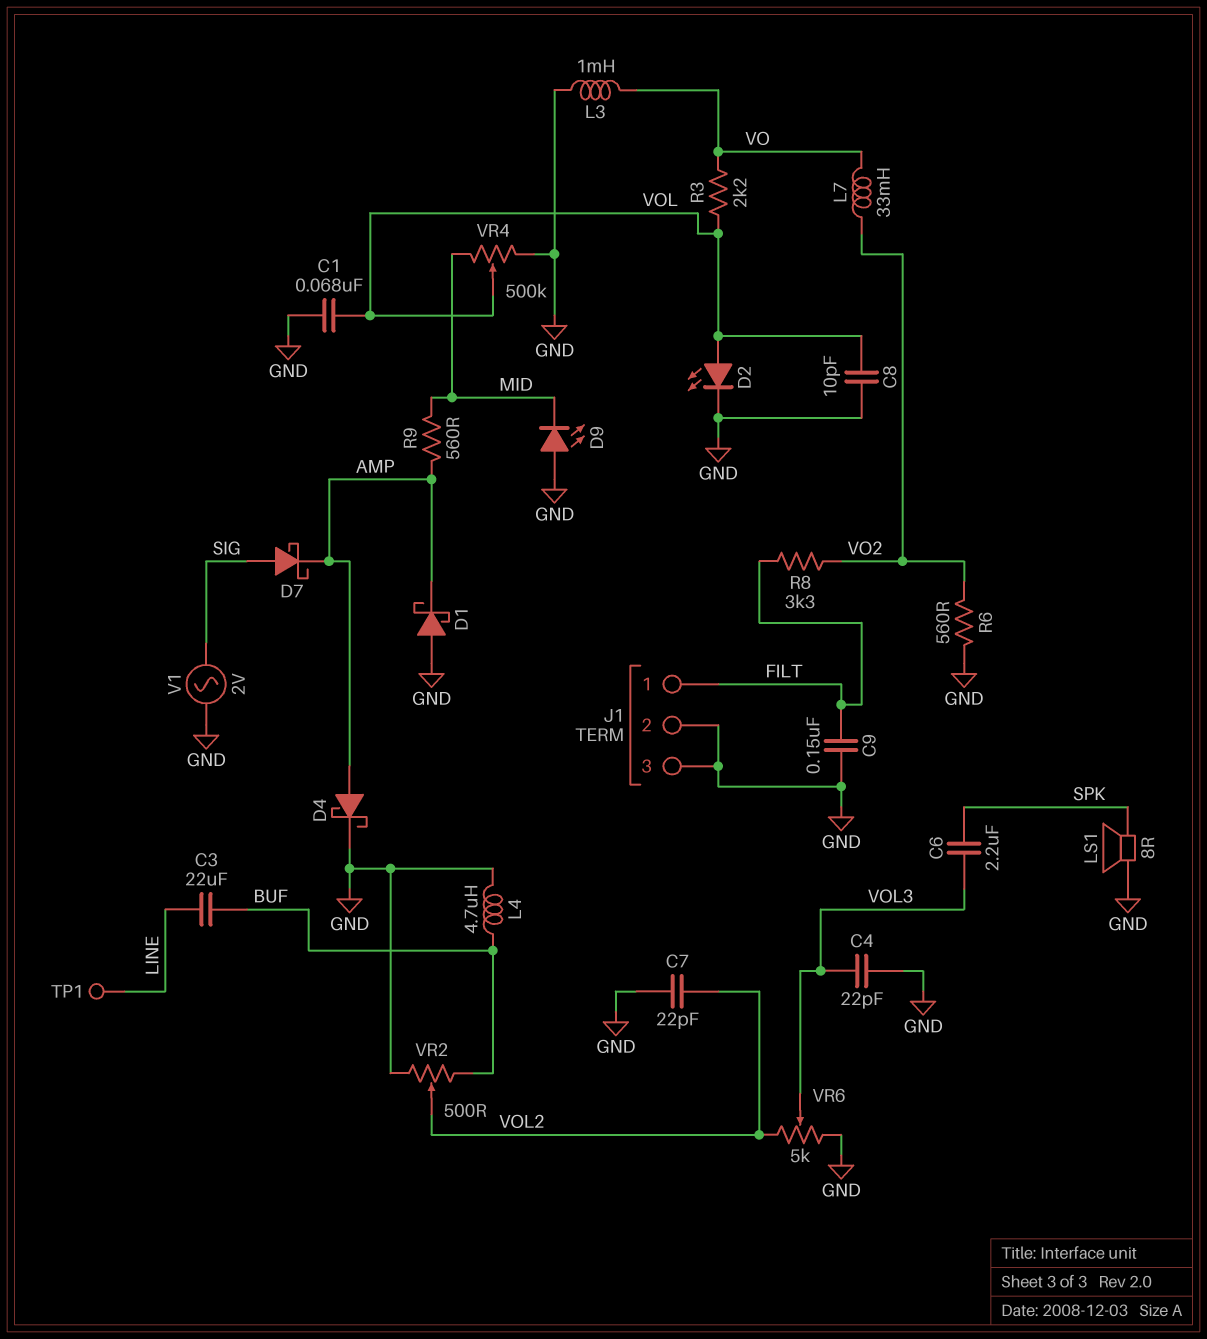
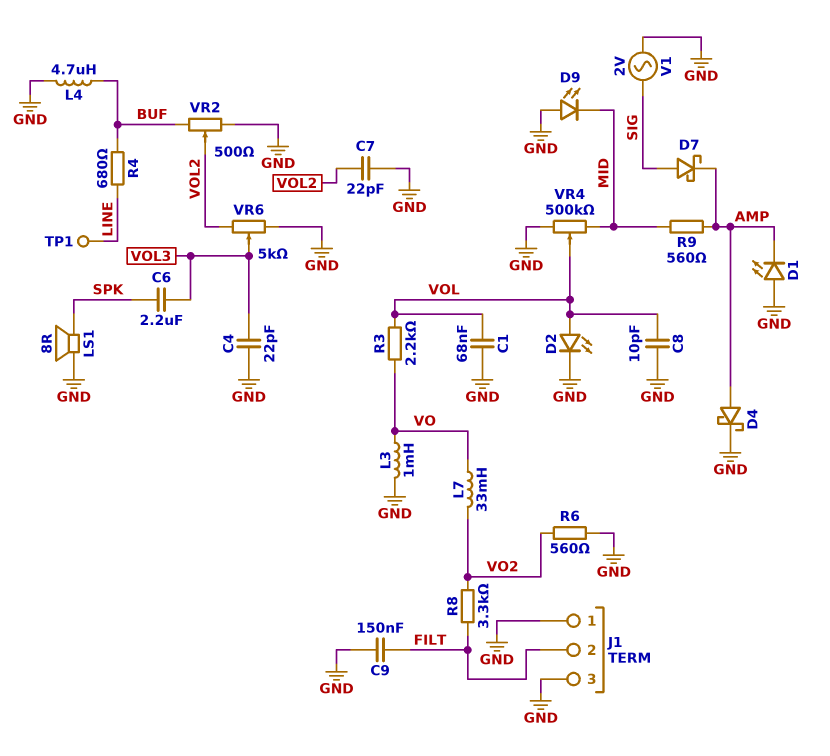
C3: 22uF (BUF, LINE) -> none
D1: schottky (A GND, K AMP) -> LED (A GND, K AMP)
J1 pin 1: FILT -> GND
J1 pin 2: GND -> FILT
R4: none -> 680 (BUF, LINE)

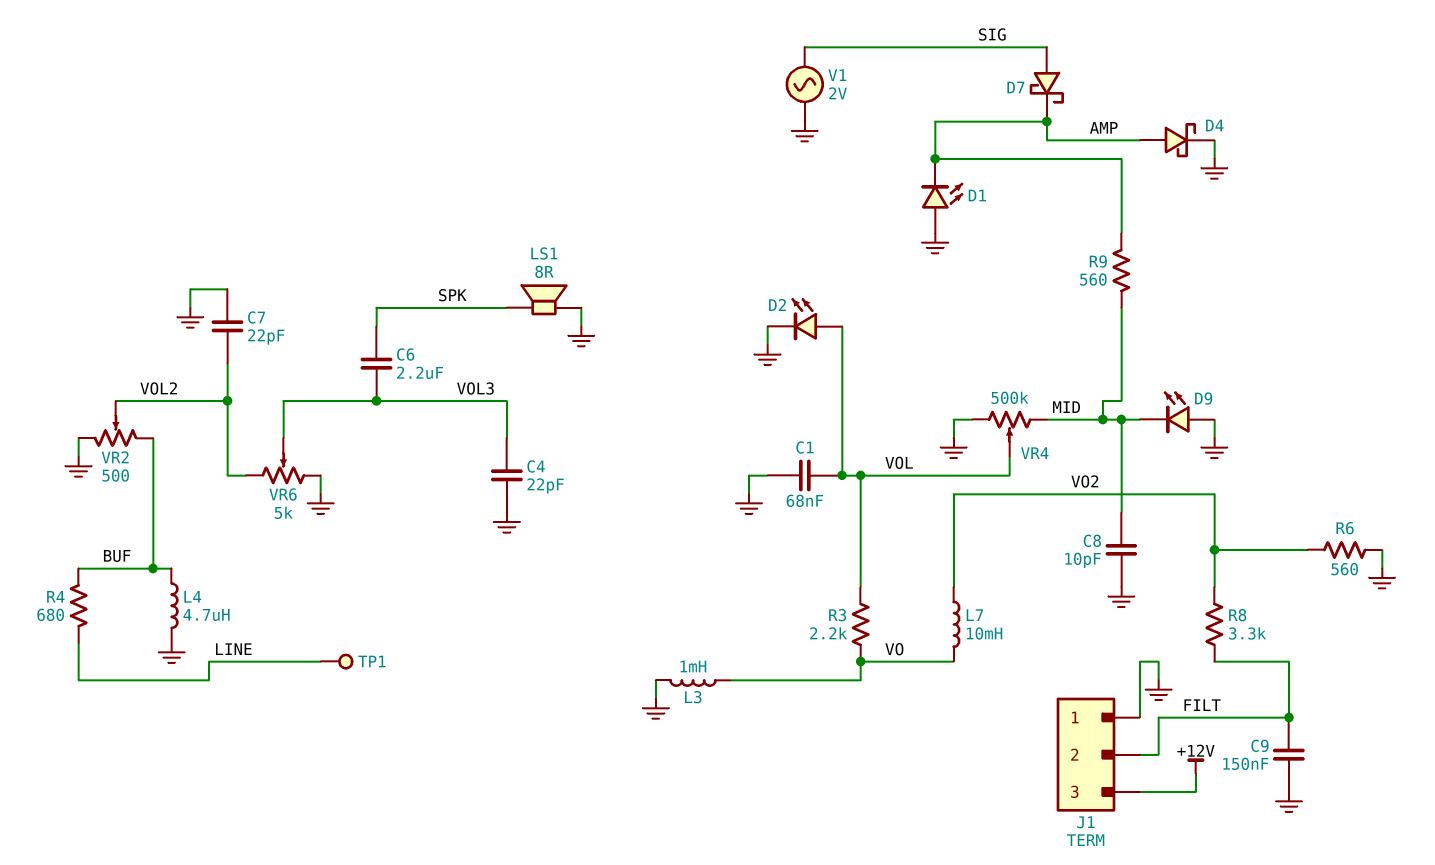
C8: 10pF (GND, VOL) -> 10pF (GND, MID)
J1 pin 3: GND -> +12V
L7: 33mH (VO, VO2) -> 10mH (VO, VO2)

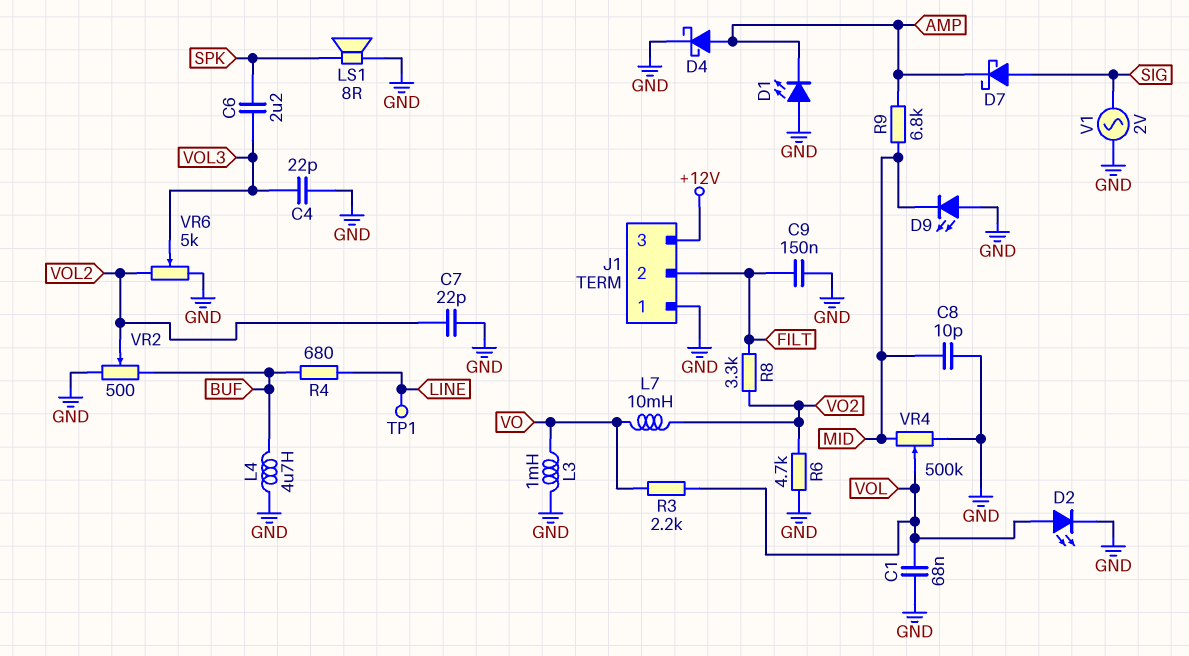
R6: 560 (GND, VO2) -> 4.7k (GND, VO2)
R9: 560 (AMP, MID) -> 6.8k (AMP, MID)

